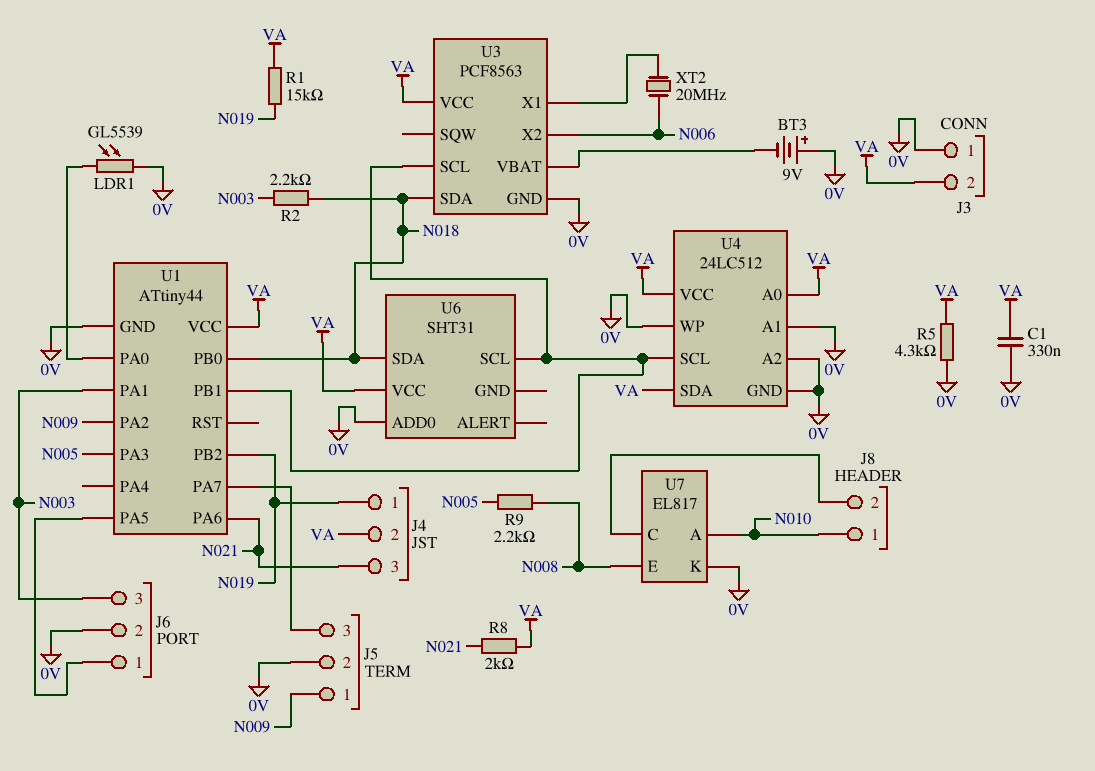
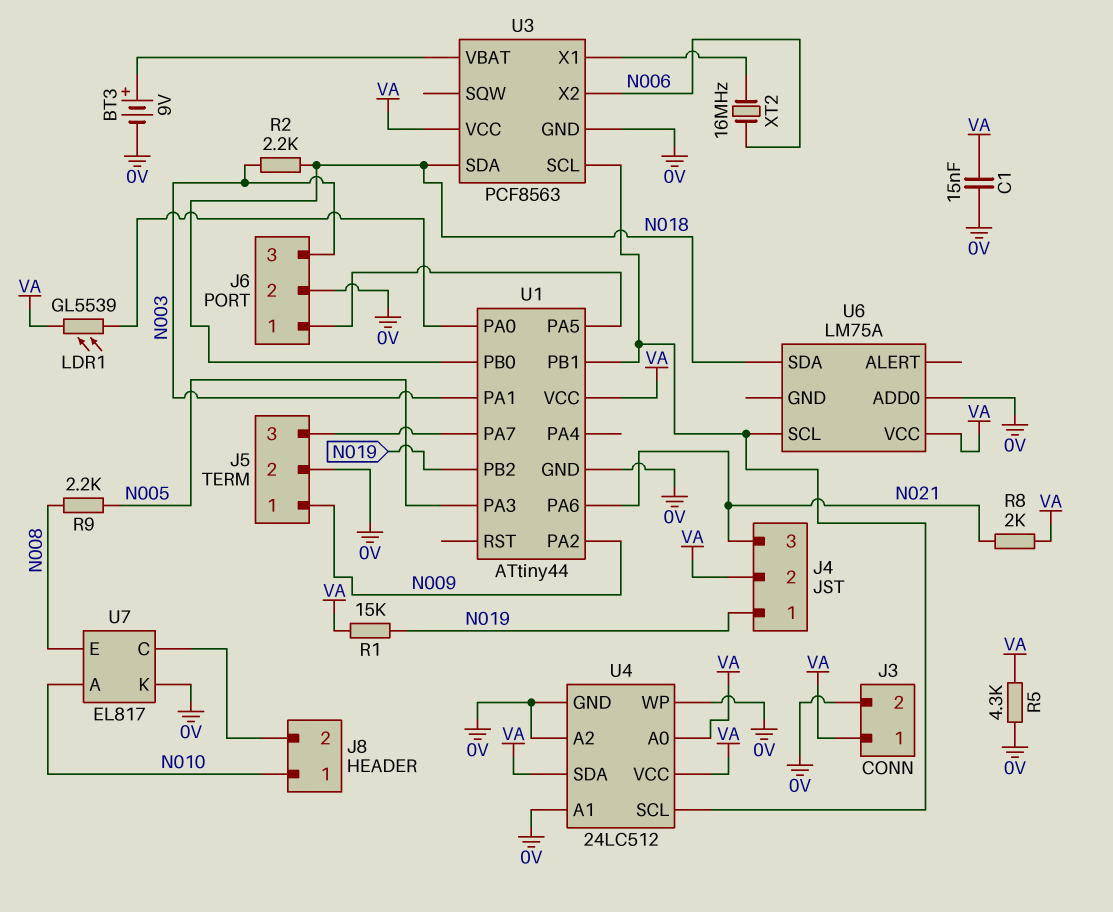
BT3: 9V (plus 0V, minus U3/VBAT) -> 9V (plus U3/VBAT, minus 0V)
C1: 330nF (0V, VA) -> 15nF (0V, VA)
J3 pin 1: 0V -> VA
J3 pin 2: VA -> 0V
LDR1: GL5539 (0V, U1/PA0) -> GL5539 (U1/PA0, VA)
U6: SHT31 -> LM75A
XT2: 20MHz (N006, U3/X1) -> 16MHz (N006, U3/X1)

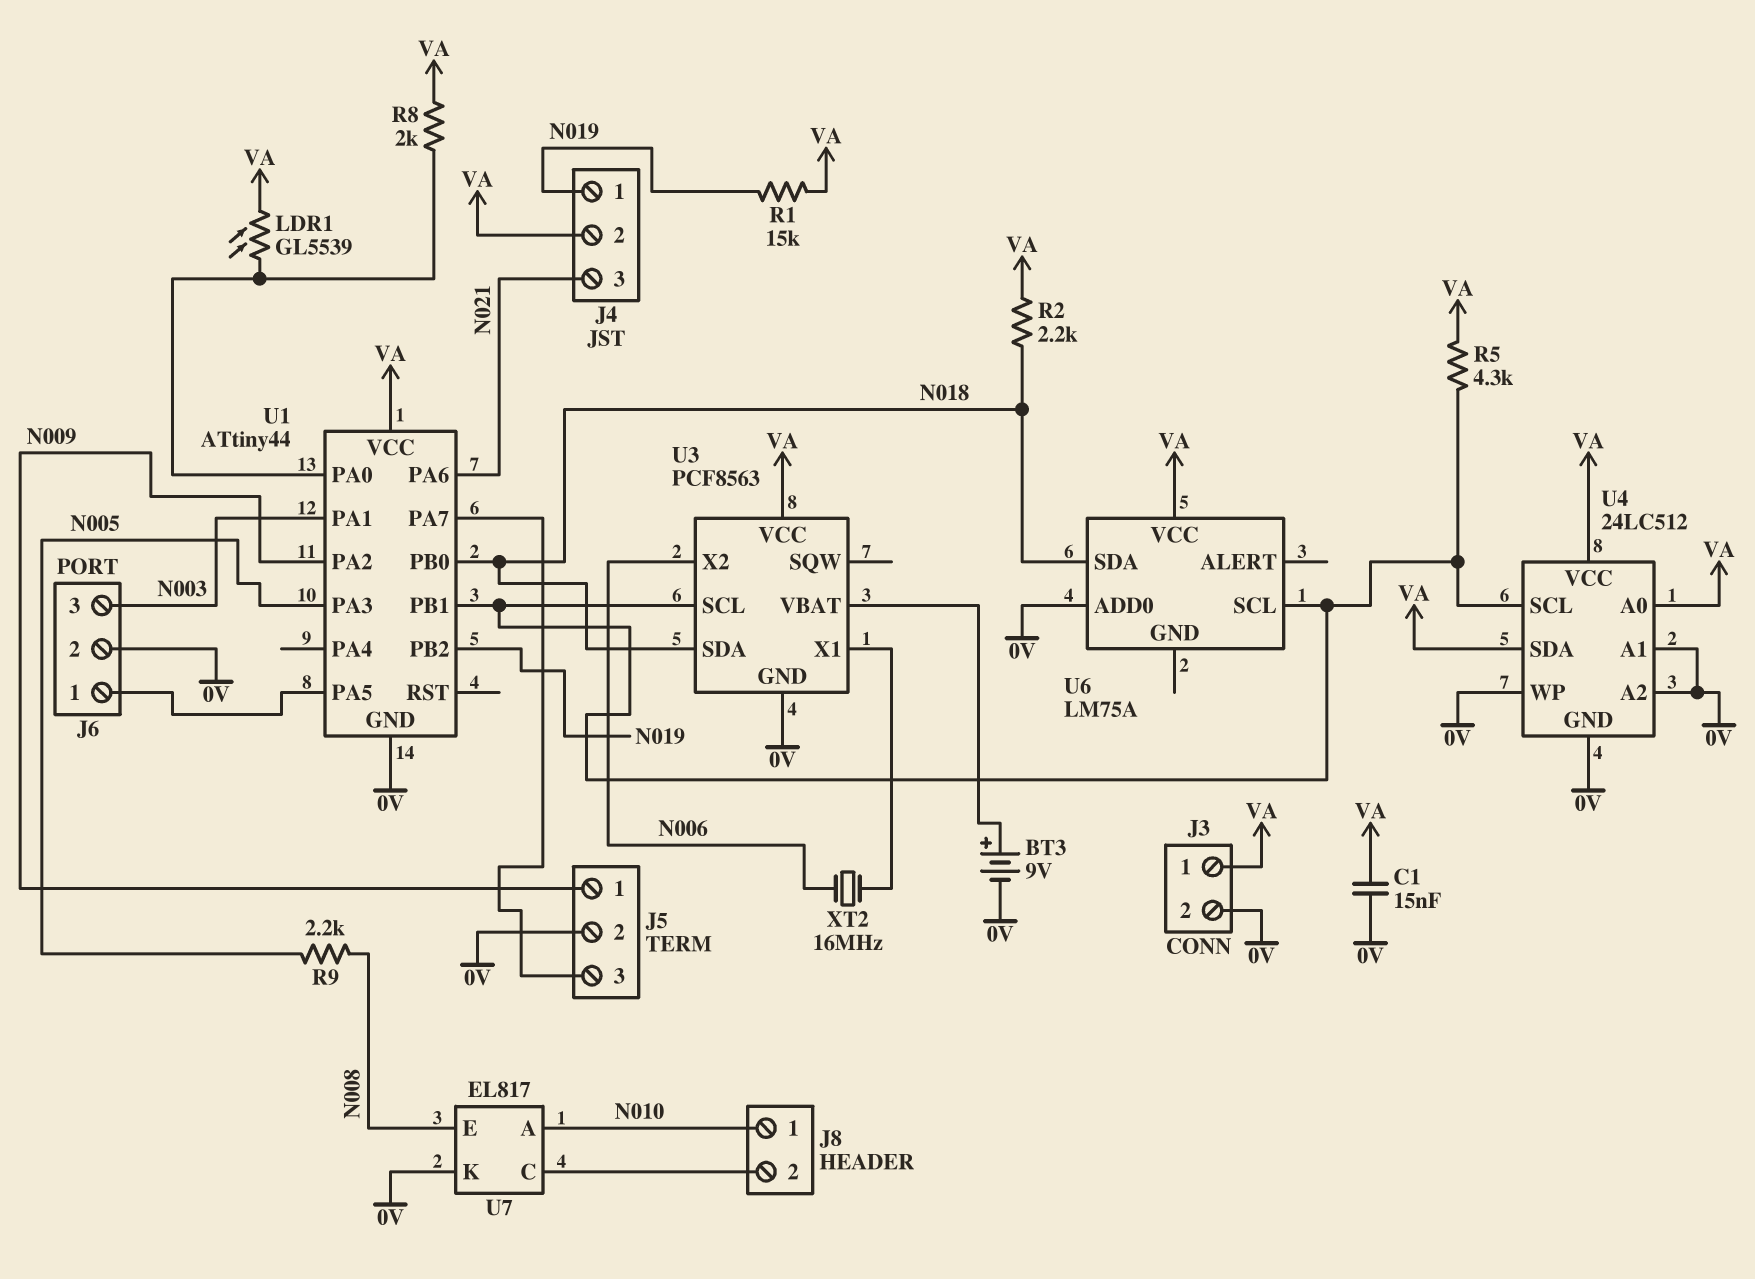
R2: 2.2k (N003, N018) -> 2.2k (N018, VA)
R5: 4.3k (0V, VA) -> 4.3k (U1/PB1, VA)
R8: 2k (N021, VA) -> 2k (U1/PA0, VA)

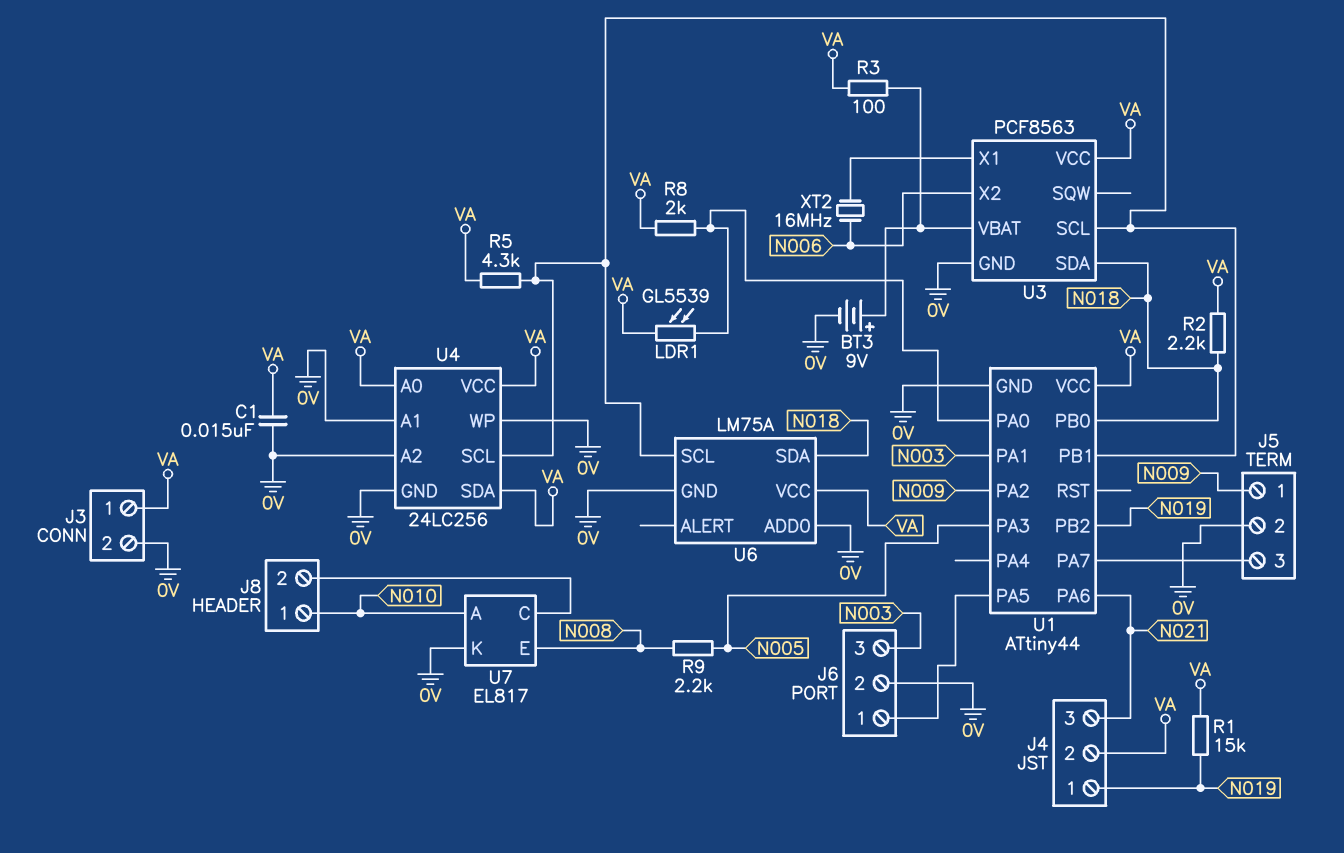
R3: none -> 100 (U3/VBAT, VA)
U4: 24LC512 -> 24LC256
U6 pin GND: none -> 0V

